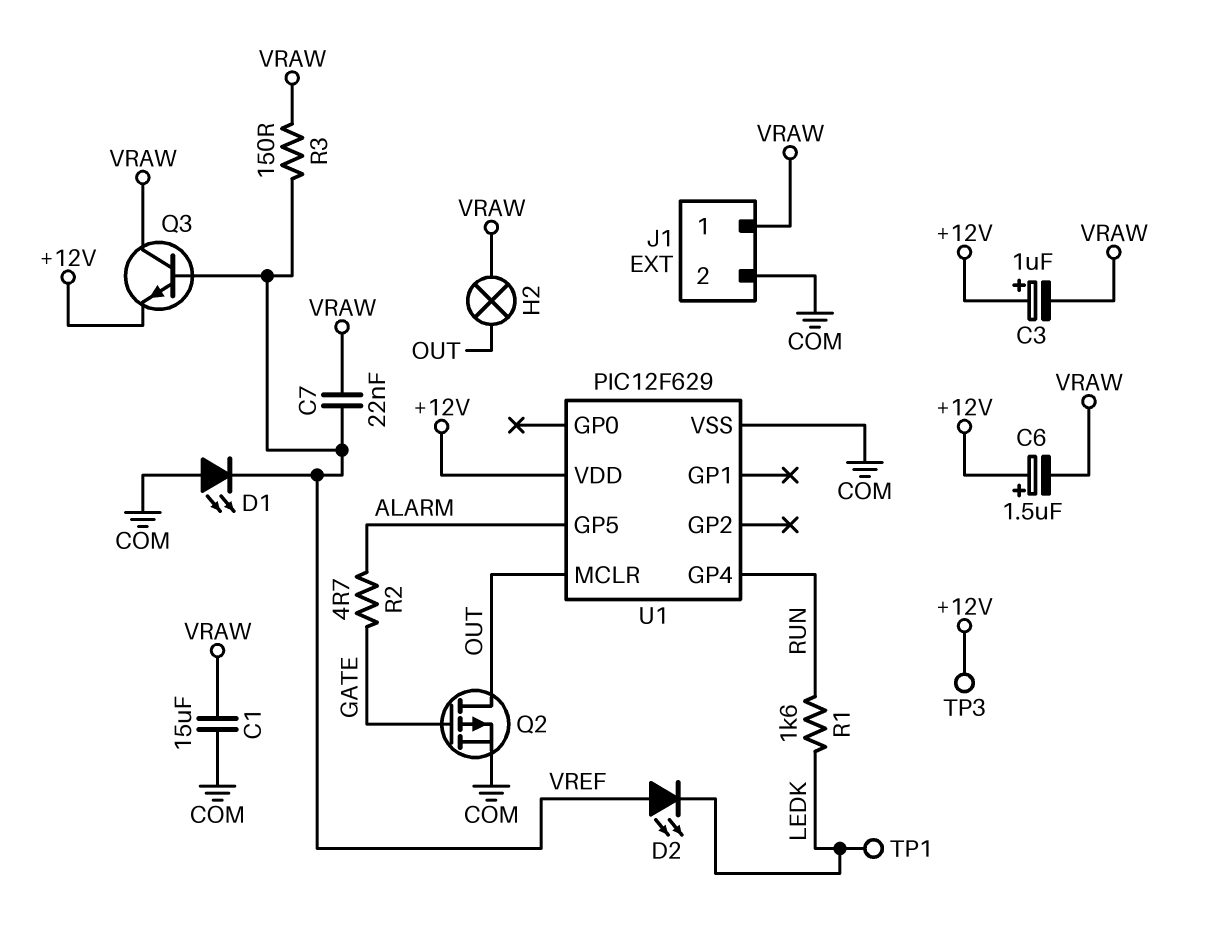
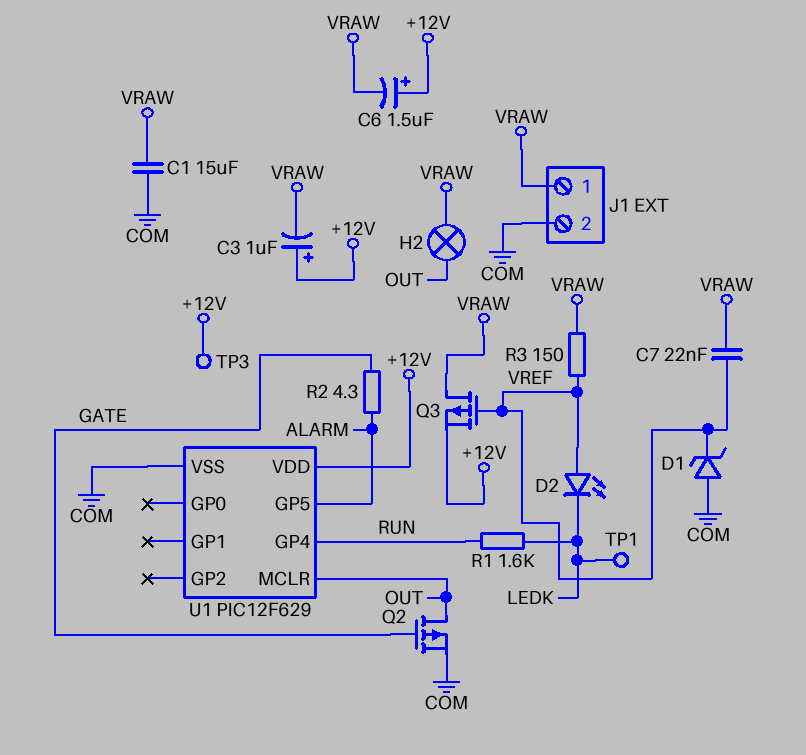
D1: LED (A COM, K VREF) -> zener (A COM, K VREF)
Q3: NPN (B VREF, C VRAW, E +12V) -> PMOS (G VREF, D VRAW, S +12V)
R2: 4.7 (ALARM, GATE) -> 4.3 (ALARM, GATE)

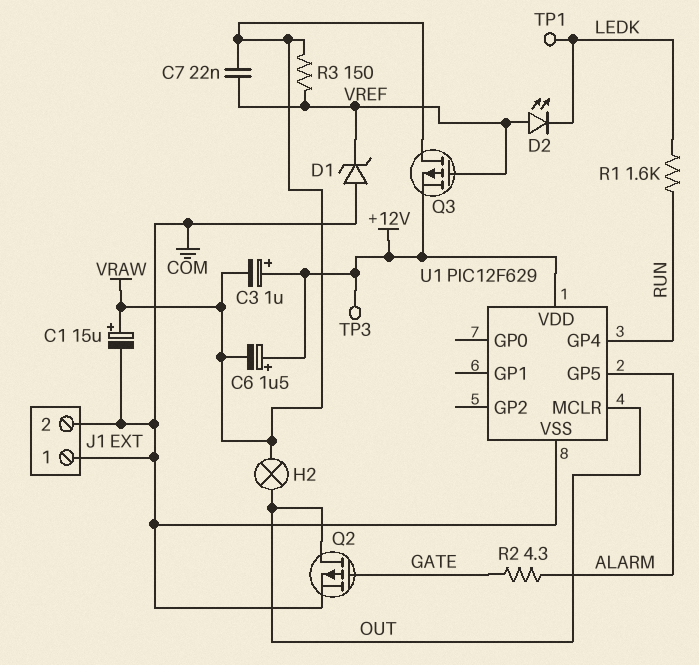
C1: 15uF (COM, VRAW) -> 15uF (plus VRAW, minus COM)
J1 pin 1: VRAW -> COM

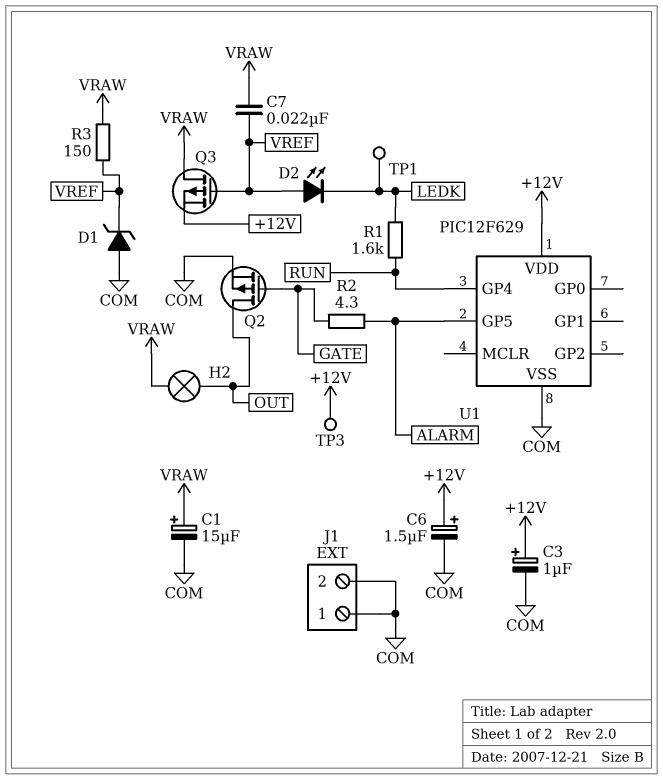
C3: 1uF (plus +12V, minus VRAW) -> 1uF (plus +12V, minus COM)
C6: 1.5uF (plus +12V, minus VRAW) -> 1.5uF (plus +12V, minus COM)
U1 pin MCLR: OUT -> none

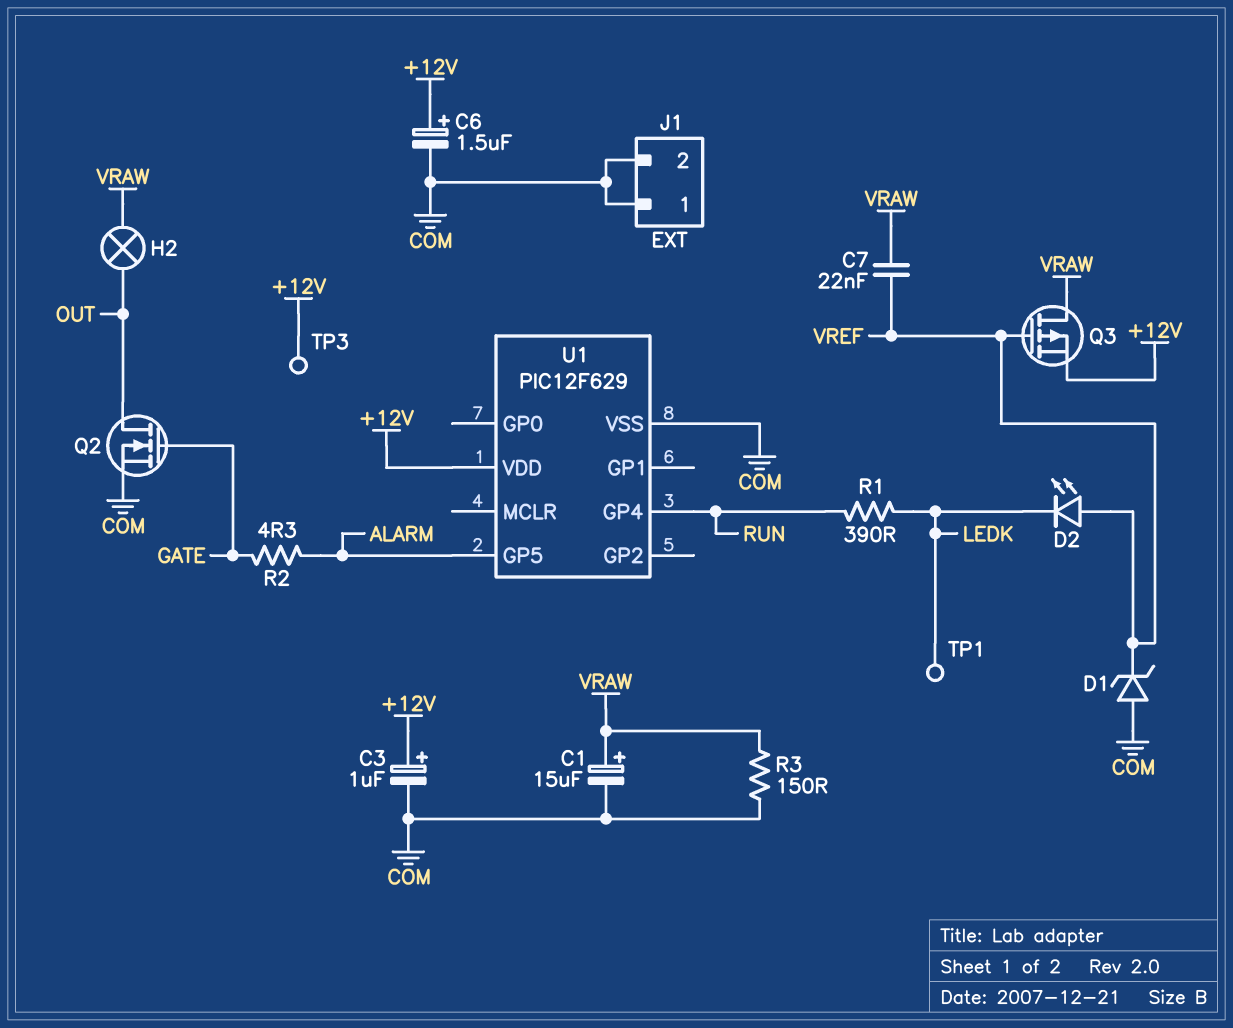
Q2: PMOS (G GATE, D OUT, S COM) -> NMOS (G GATE, D OUT, S COM)
R1: 1.6k (LEDK, RUN) -> 390 (LEDK, RUN)
R3: 150 (VRAW, VREF) -> 150 (COM, VRAW)

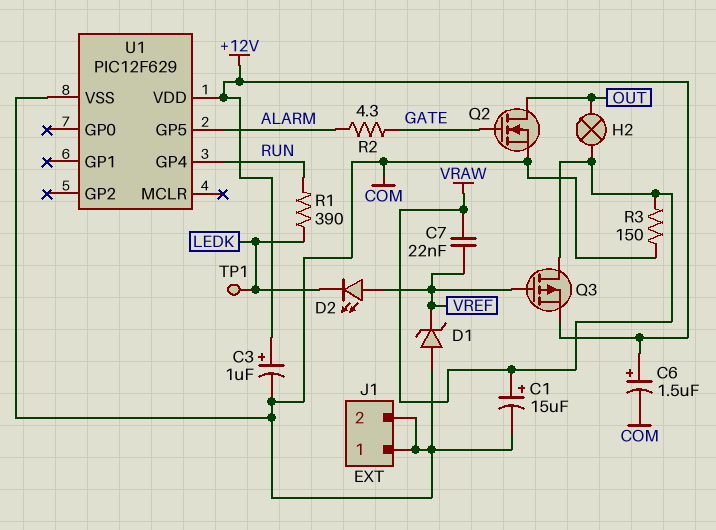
TP3: test point (+12V) -> none

